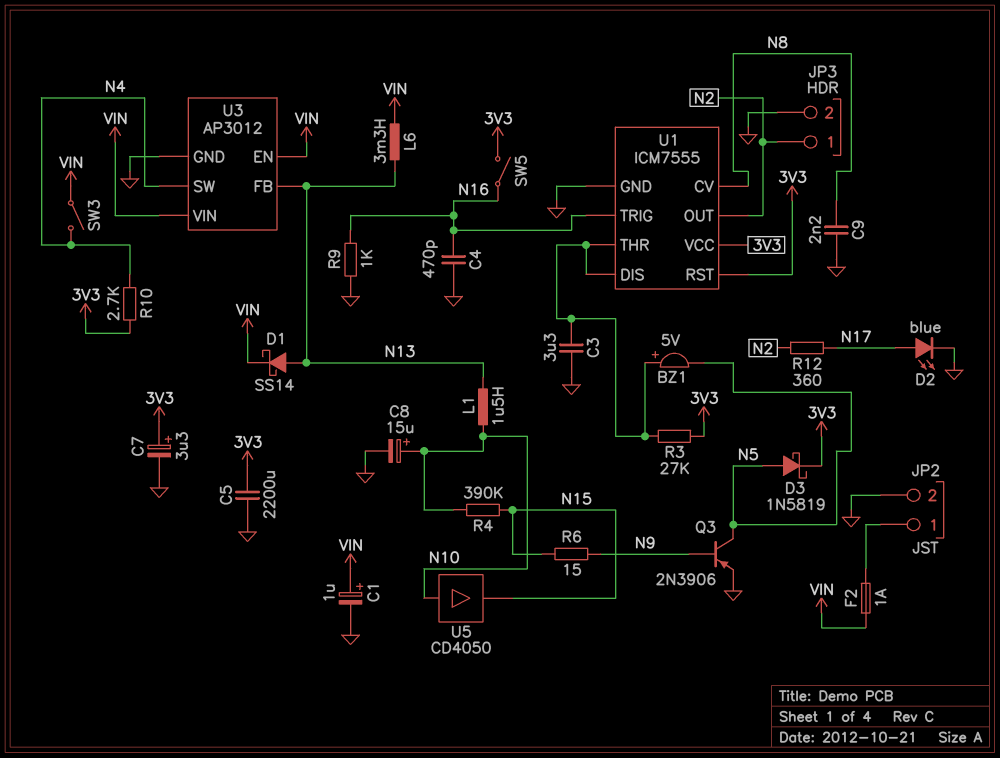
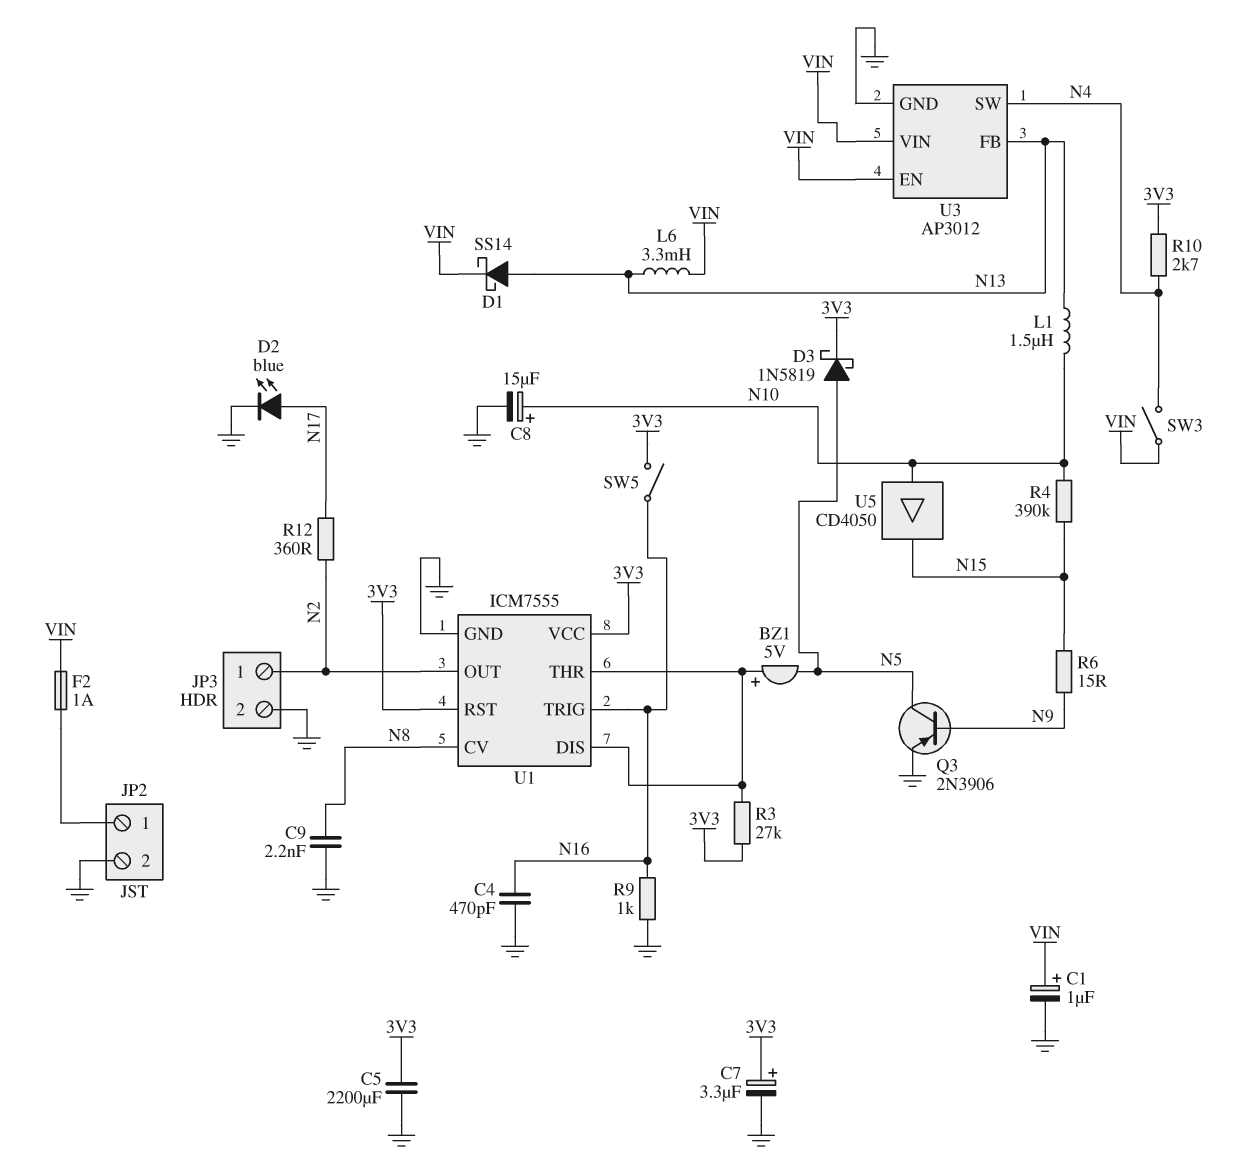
C3: 3.3uF (GND, U1/DIS) -> none

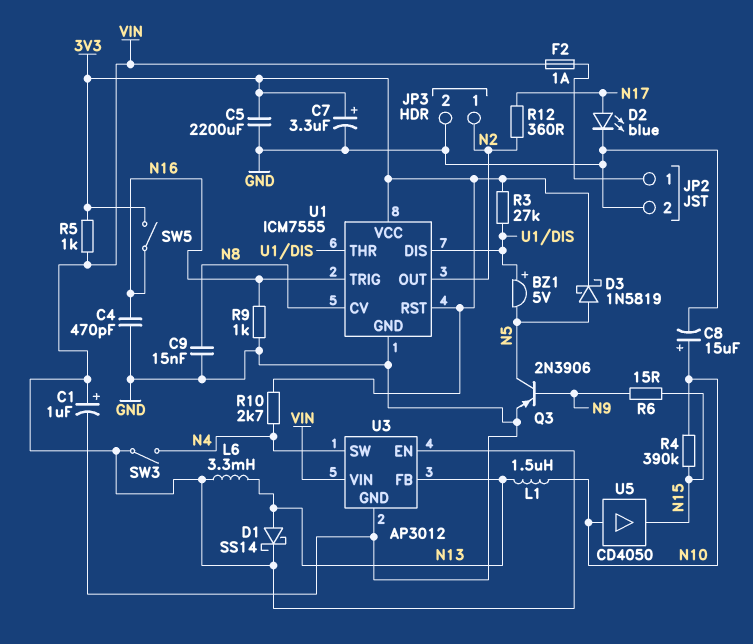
C9: 2.2nF (GND, N8) -> 15nF (GND, N8)
R5: none -> 1k (3V3, VIN)

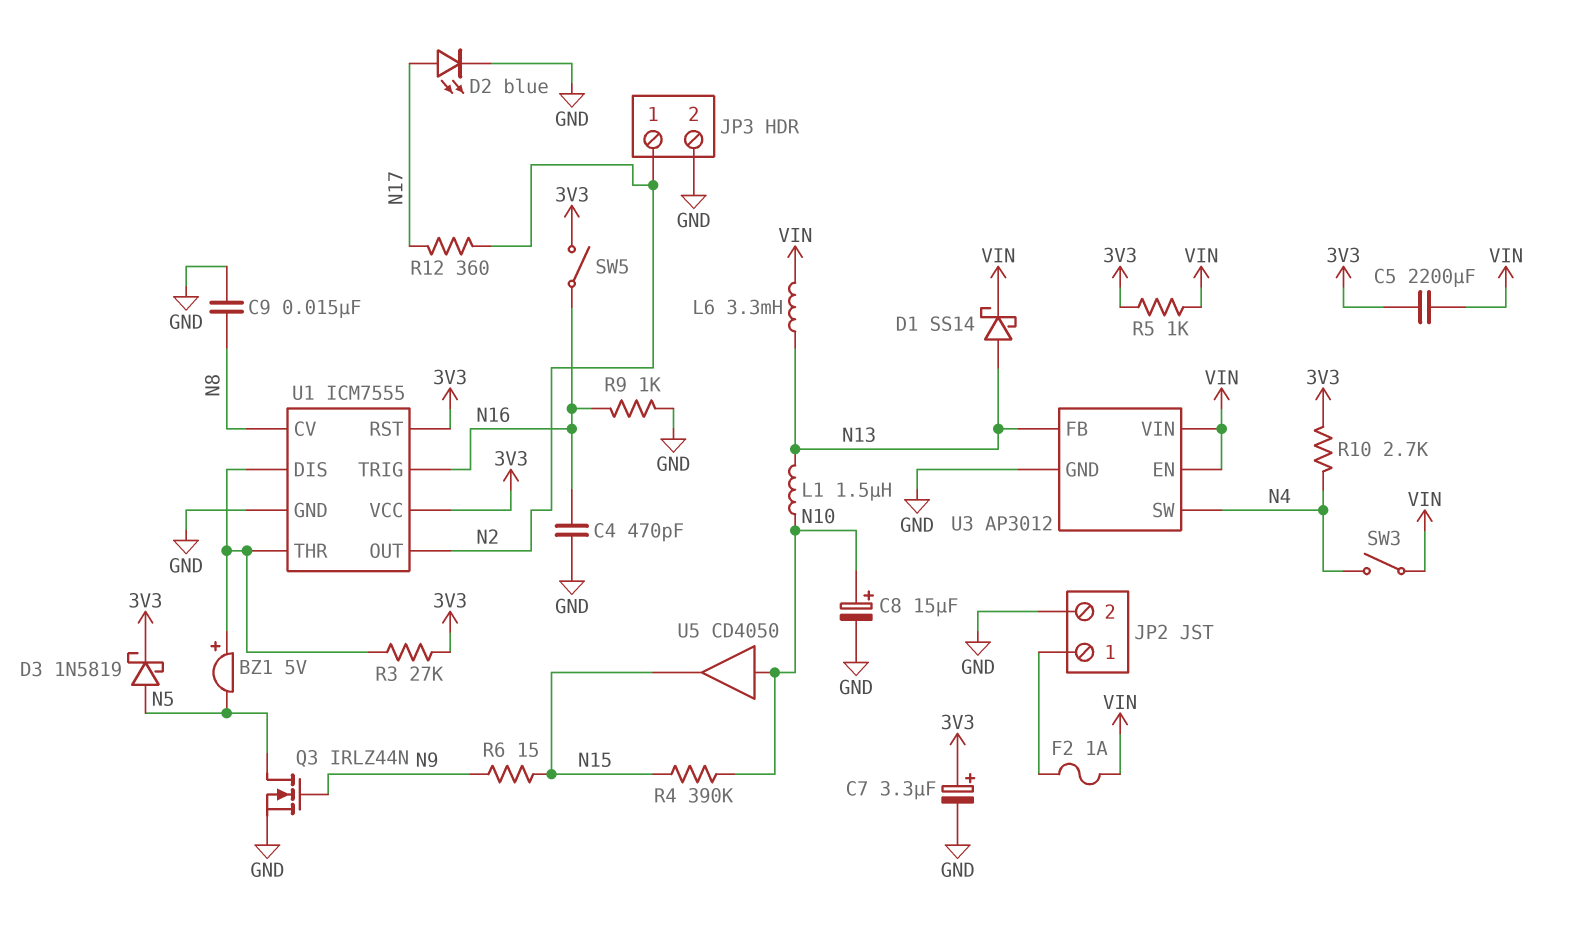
C1: 1uF (plus VIN, minus GND) -> none
C5: 2200uF (3V3, GND) -> 2200uF (3V3, VIN)
Q3: PNP 2N3906 (B N9, C N5, E GND) -> NMOS IRLZ44N (G N9, D N5, S GND)

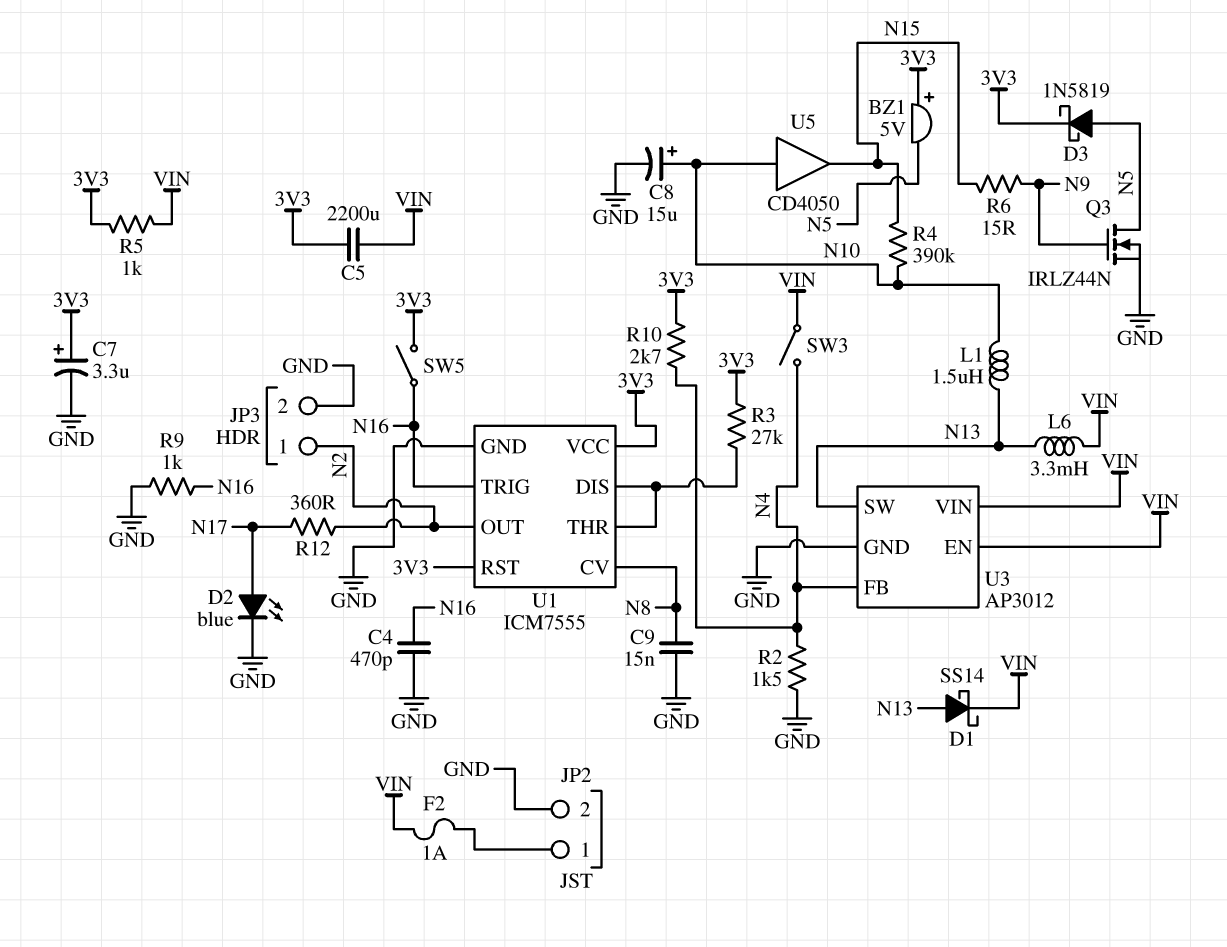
BZ1: buzzer 5V (plus U1/DIS, minus N5) -> buzzer 5V (plus 3V3, minus N5)
R2: none -> 1.5k (GND, N4)
U3 pin FB: N13 -> N4
U3 pin SW: N4 -> N13

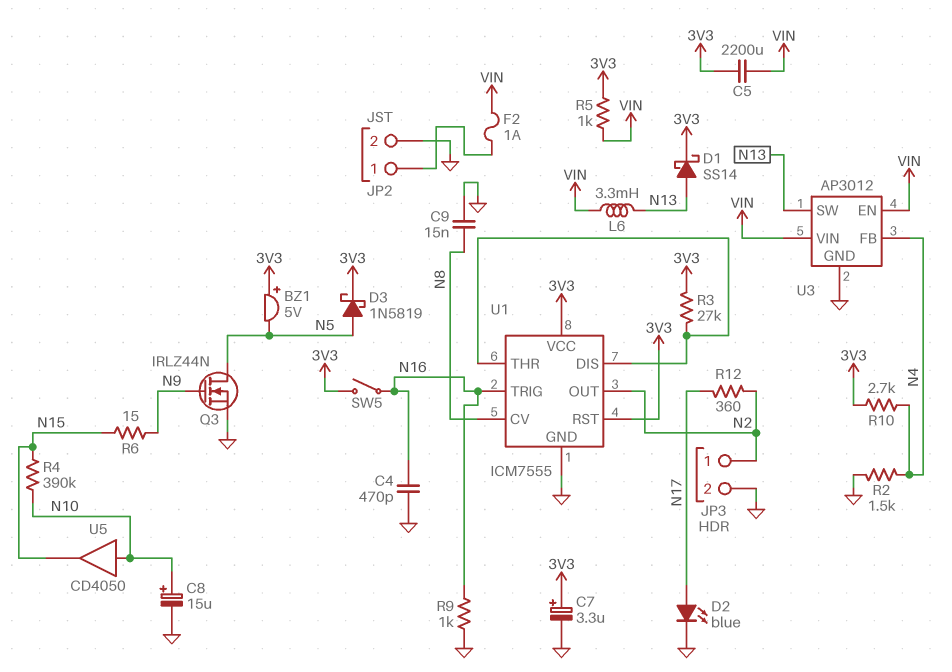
D1: schottky SS14 (A N13, K VIN) -> schottky SS14 (A N13, K 3V3)
L1: 1.5uH (N10, N13) -> none
SW3: switch (N4, VIN) -> none

